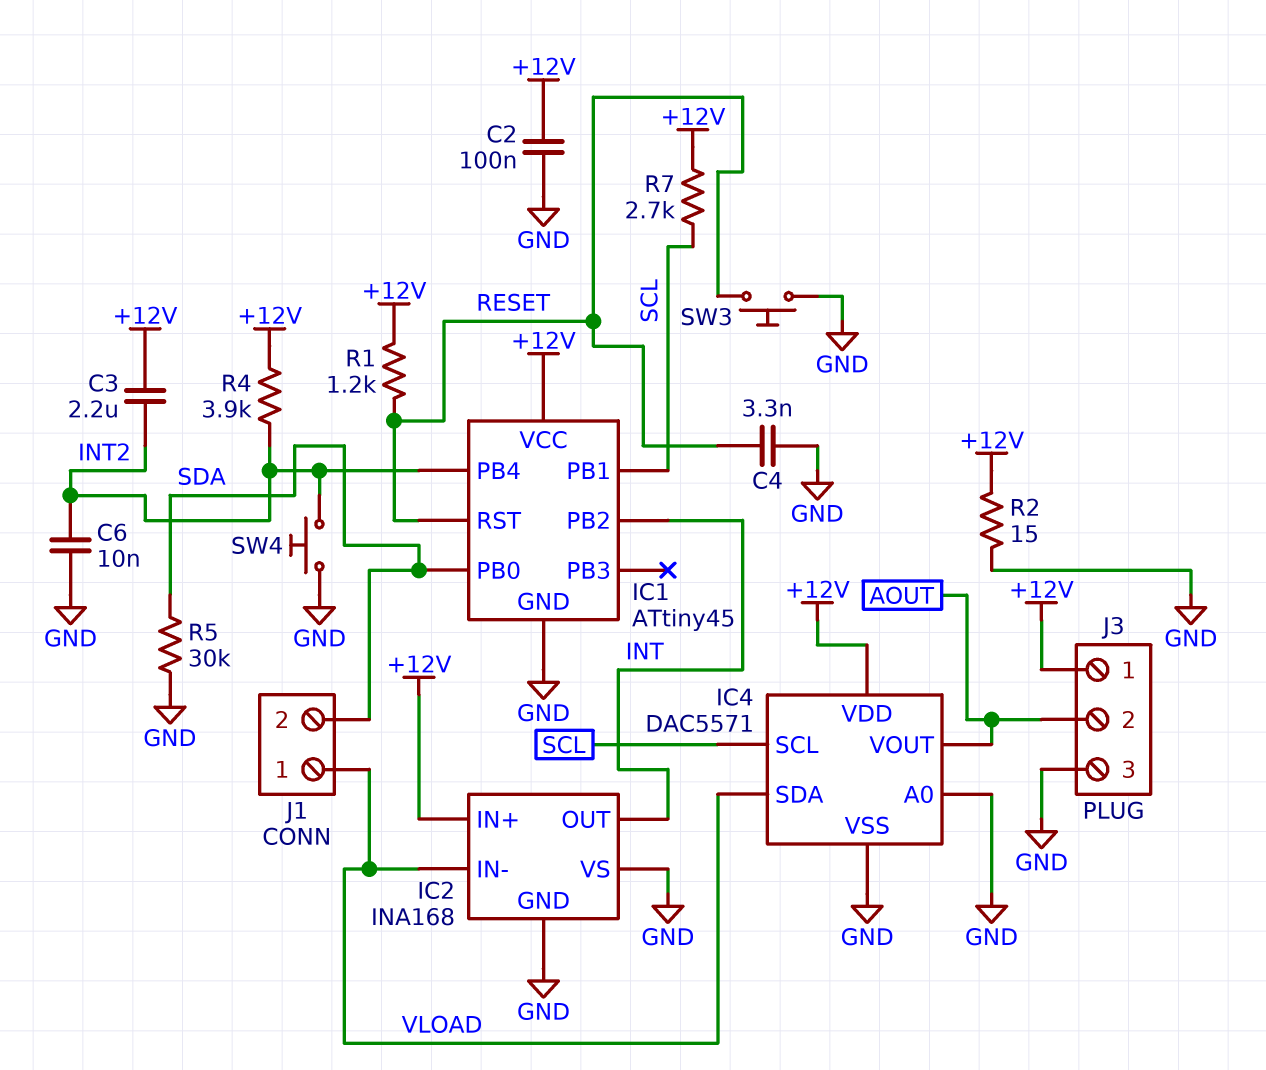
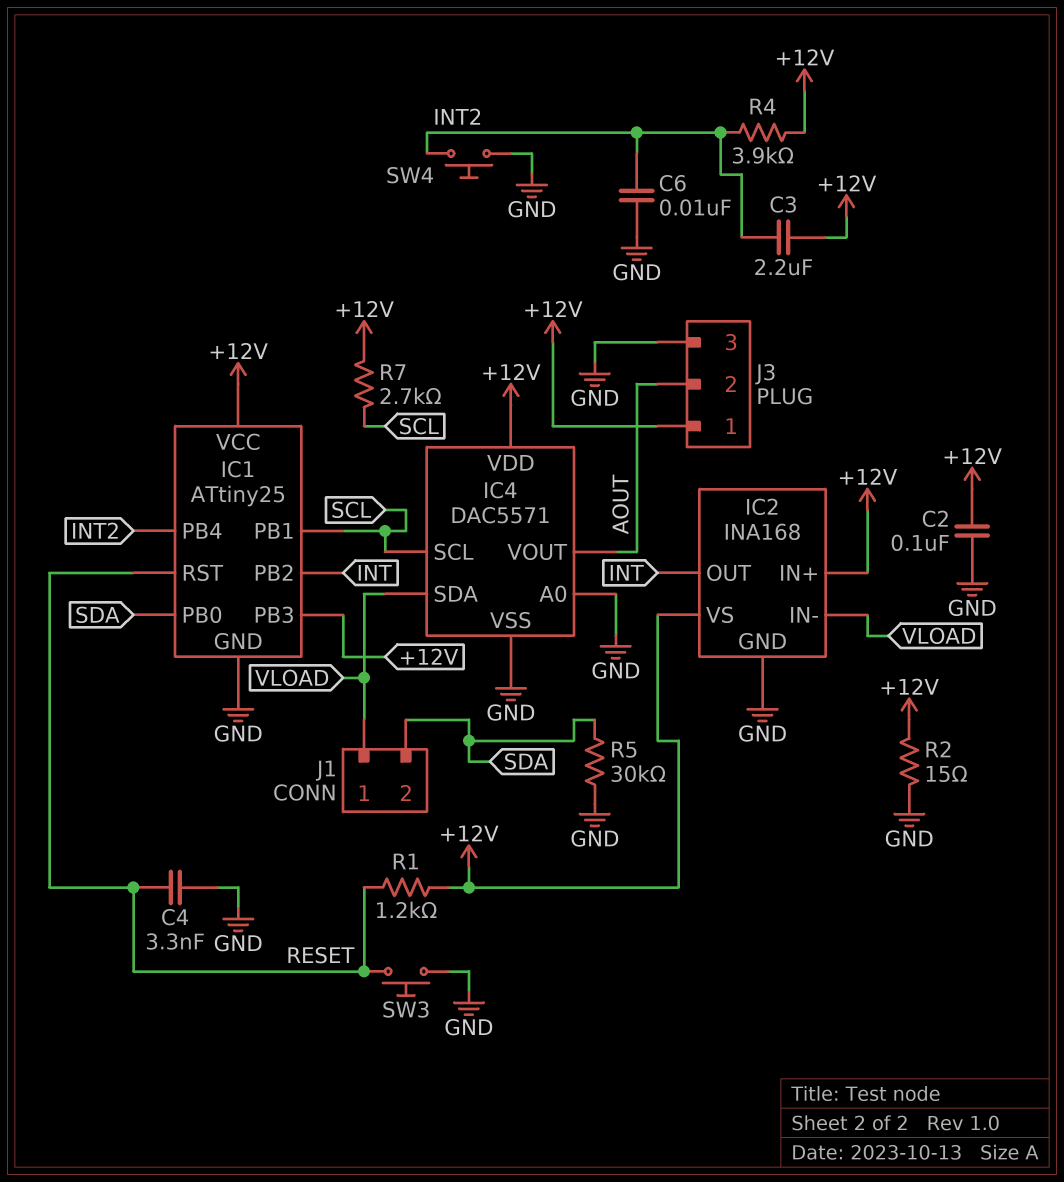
IC1: ATtiny45 -> ATtiny25
IC1 pin PB3: none -> +12V
IC2 pin VS: GND -> +12V

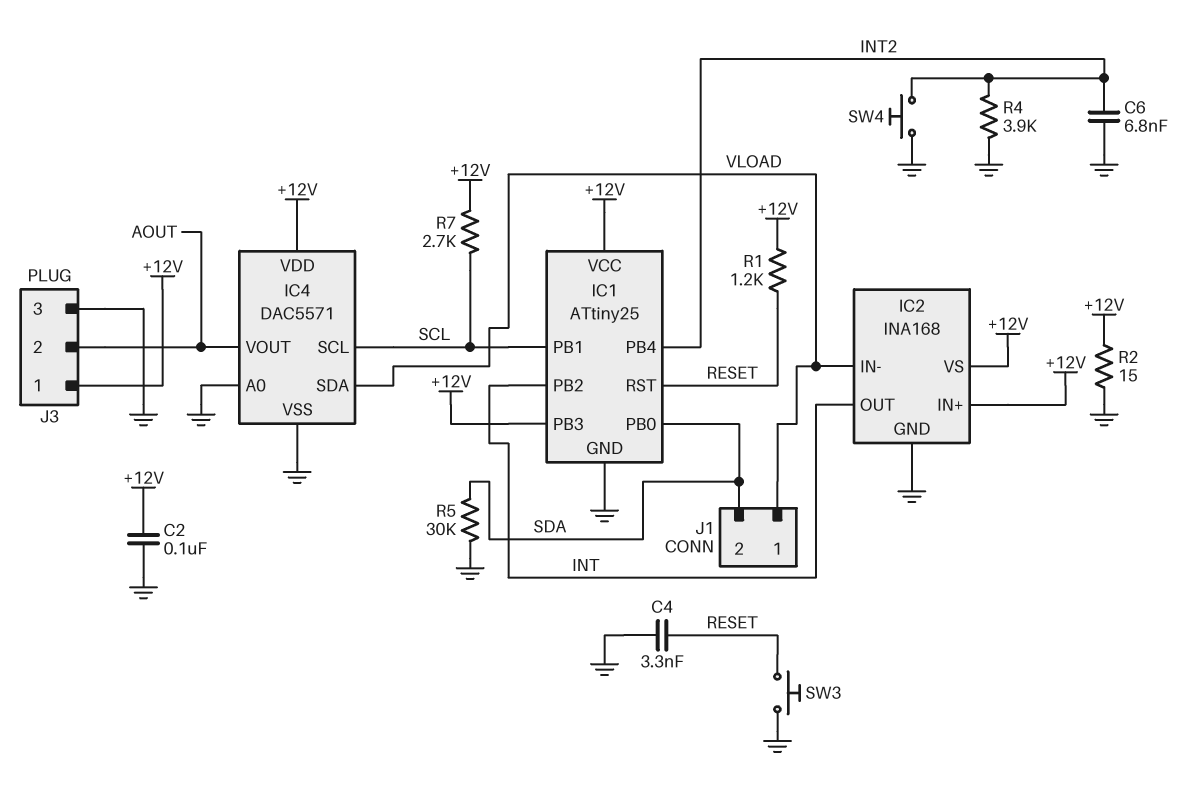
C3: 2.2uF (+12V, INT2) -> none
C6: 10nF (GND, INT2) -> 6.8nF (GND, INT2)
R4: 3.9k (+12V, INT2) -> 3.9k (GND, INT2)

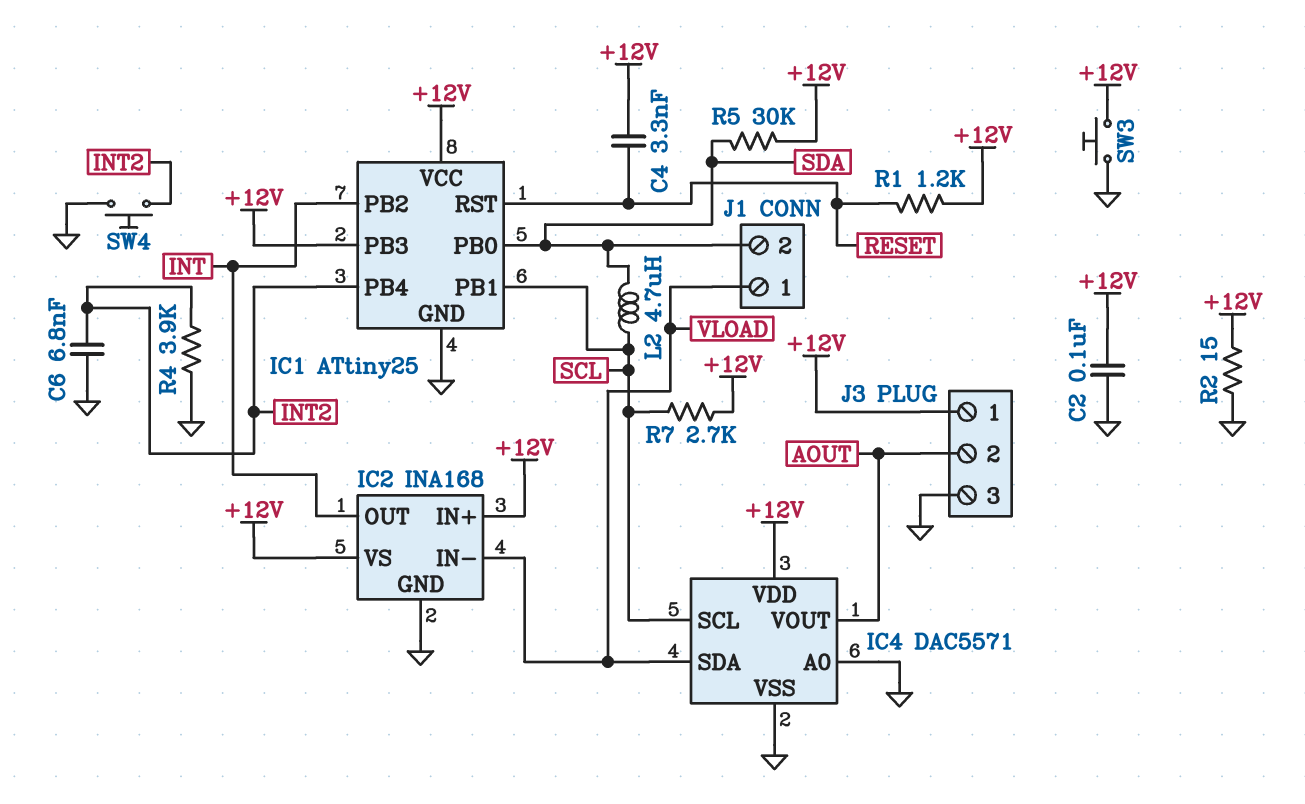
C4: 3.3nF (GND, RESET) -> 3.3nF (+12V, RESET)
L2: none -> 4.7uH (SCL, SDA)
R5: 30k (GND, SDA) -> 30k (+12V, SDA)
SW3: button (GND, RESET) -> button (+12V, GND)

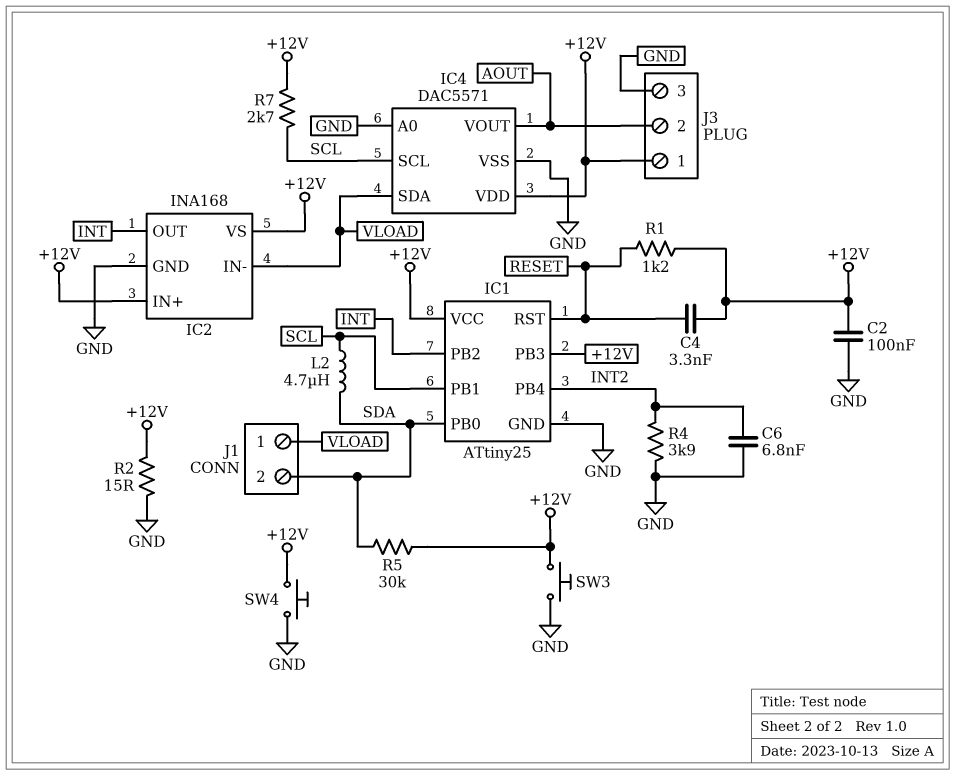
SW4: button (GND, INT2) -> button (+12V, GND)

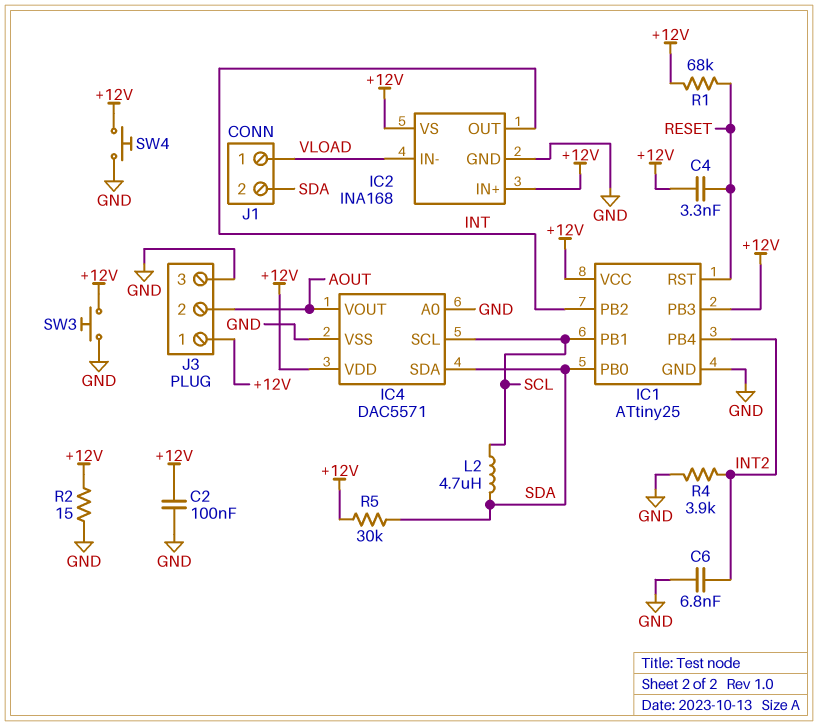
IC4 pin SDA: VLOAD -> SDA
R1: 1.2k (+12V, RESET) -> 68k (+12V, RESET)
R7: 2.7k (+12V, SCL) -> none

